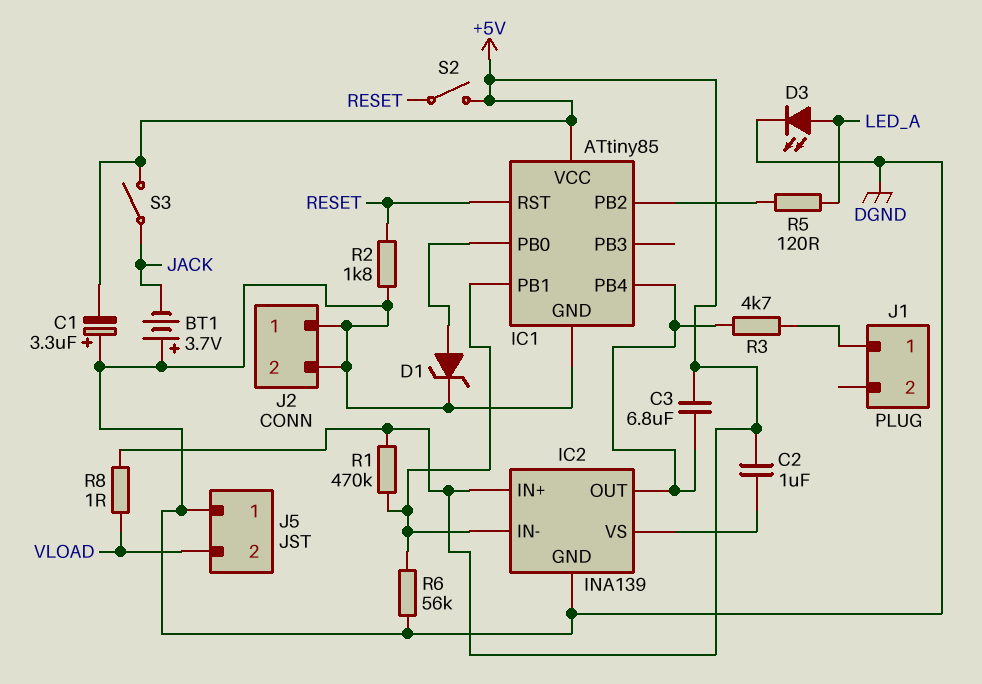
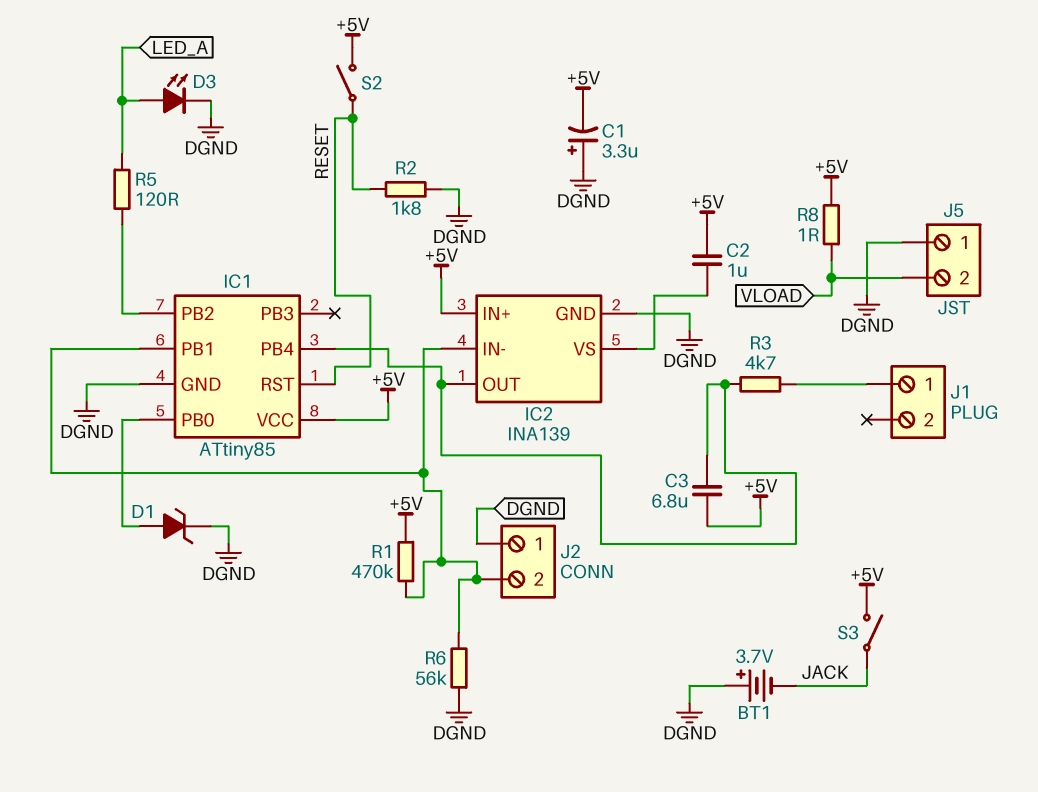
J2 pin 2: DGND -> IC1/PB1

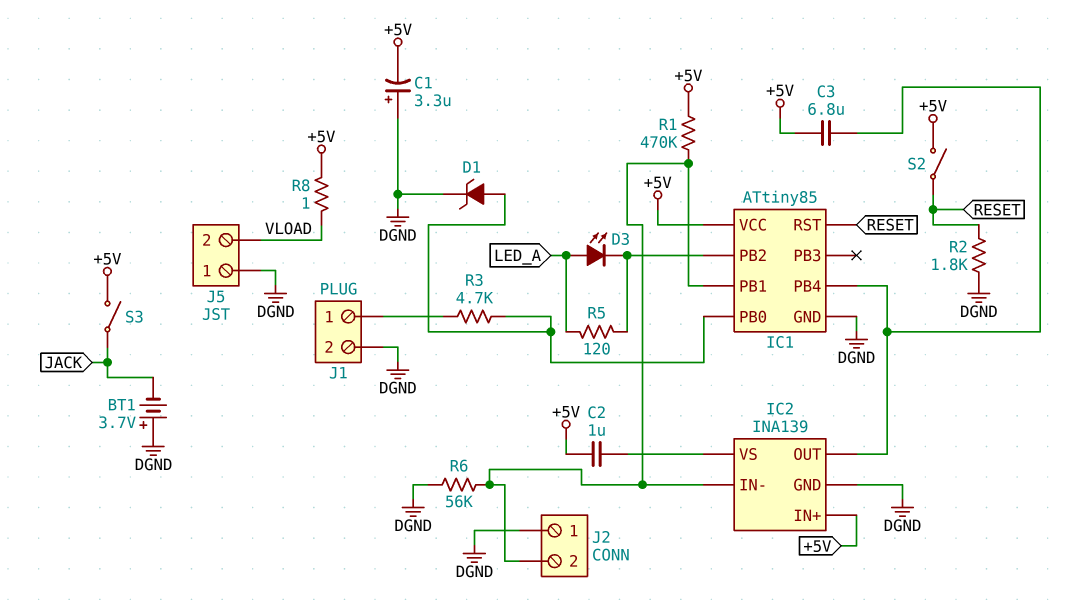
D3: LED (A LED_A, K DGND) -> LED (A LED_A, K IC1/PB2)
J1 pin 2: none -> DGND
R3: 4.7k (IC1/PB4, J1/1) -> 4.7k (IC1/PB0, J1/1)

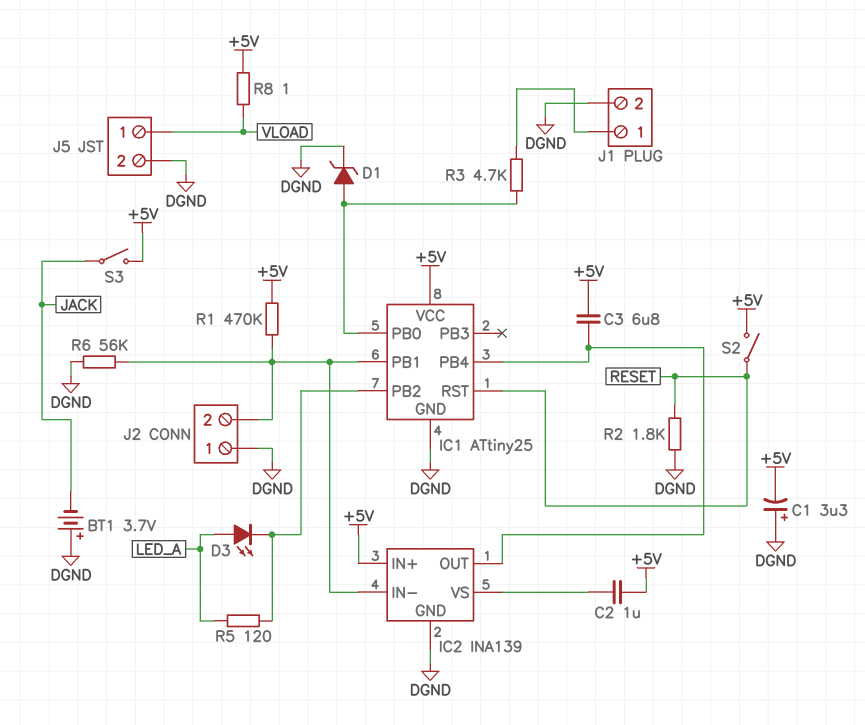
IC1: ATtiny85 -> ATtiny25
J5 pin 1: DGND -> VLOAD
J5 pin 2: VLOAD -> DGND

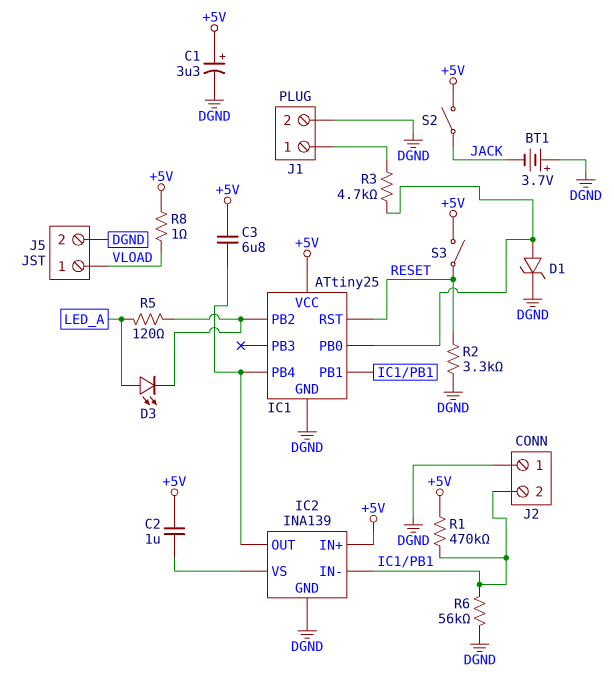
C1: 3.3uF (plus DGND, minus +5V) -> 3.3uF (plus +5V, minus DGND)
R2: 1.8k (DGND, RESET) -> 3.3k (DGND, RESET)
S2: switch (+5V, RESET) -> switch (+5V, JACK)
S3: switch (+5V, JACK) -> switch (+5V, RESET)

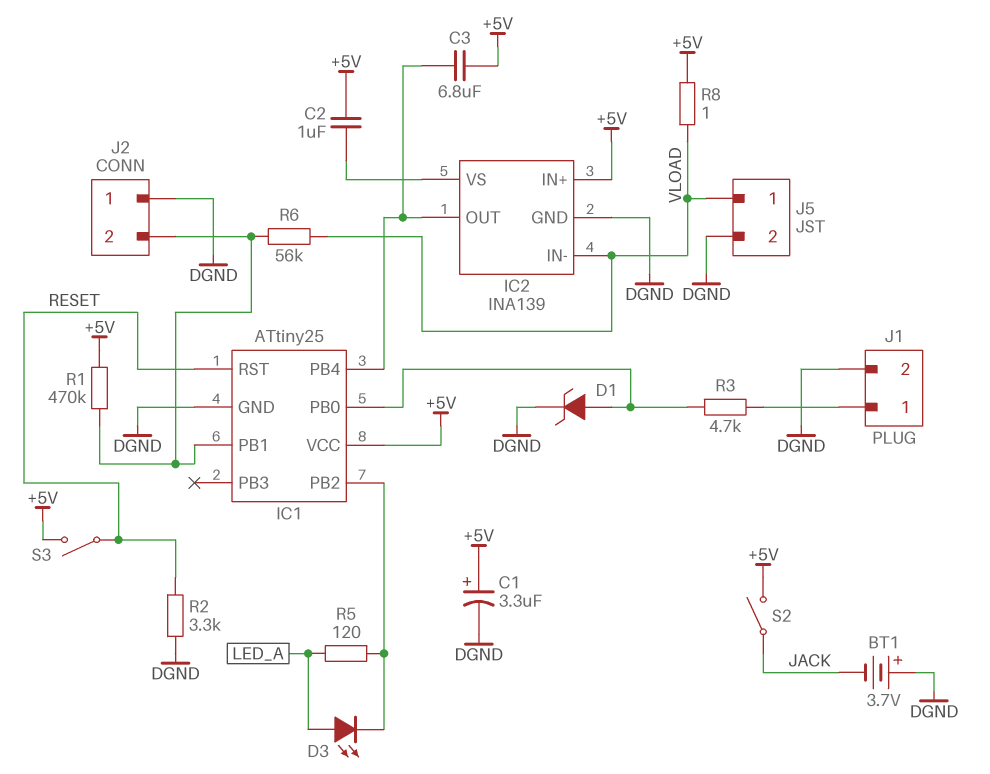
IC2 pin IN-: IC1/PB1 -> VLOAD
R6: 56k (DGND, IC1/PB1) -> 56k (IC1/PB1, VLOAD)

